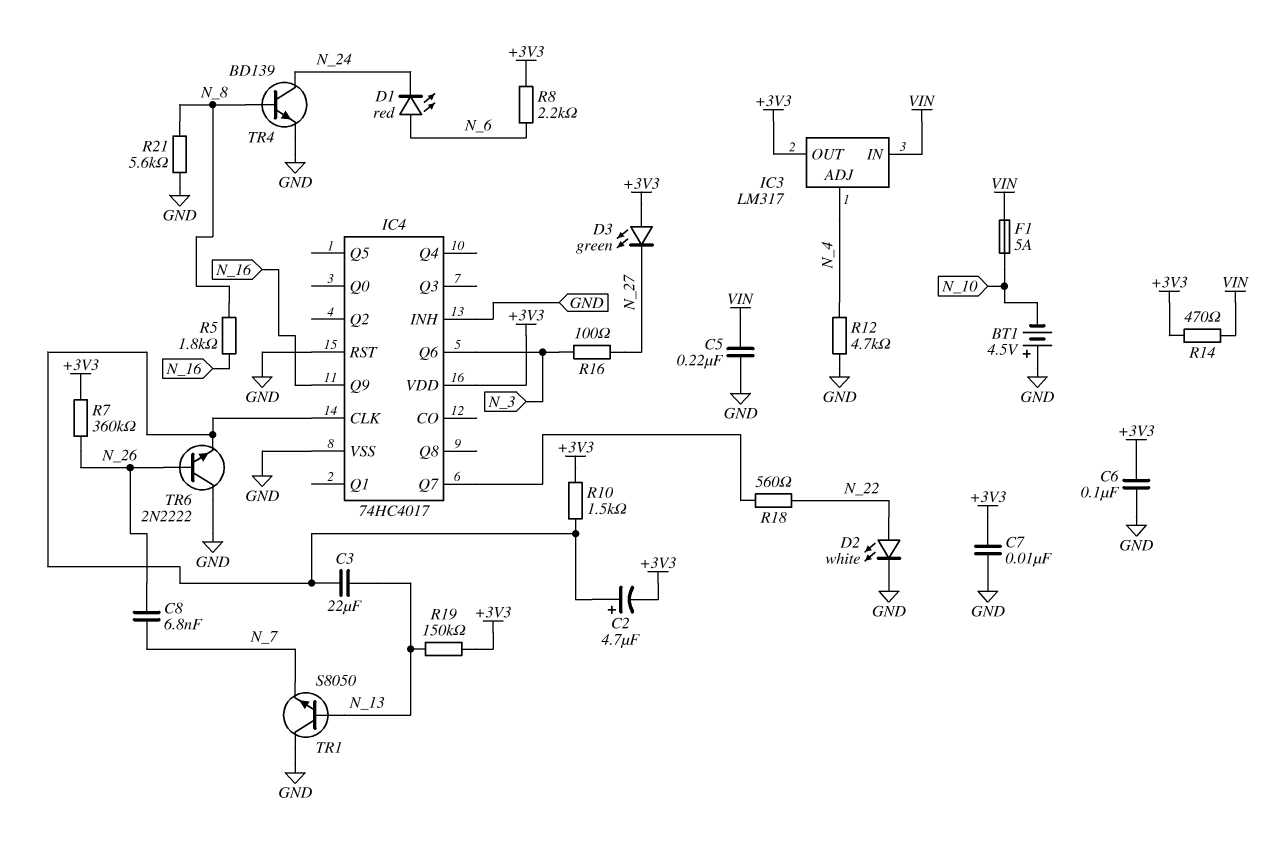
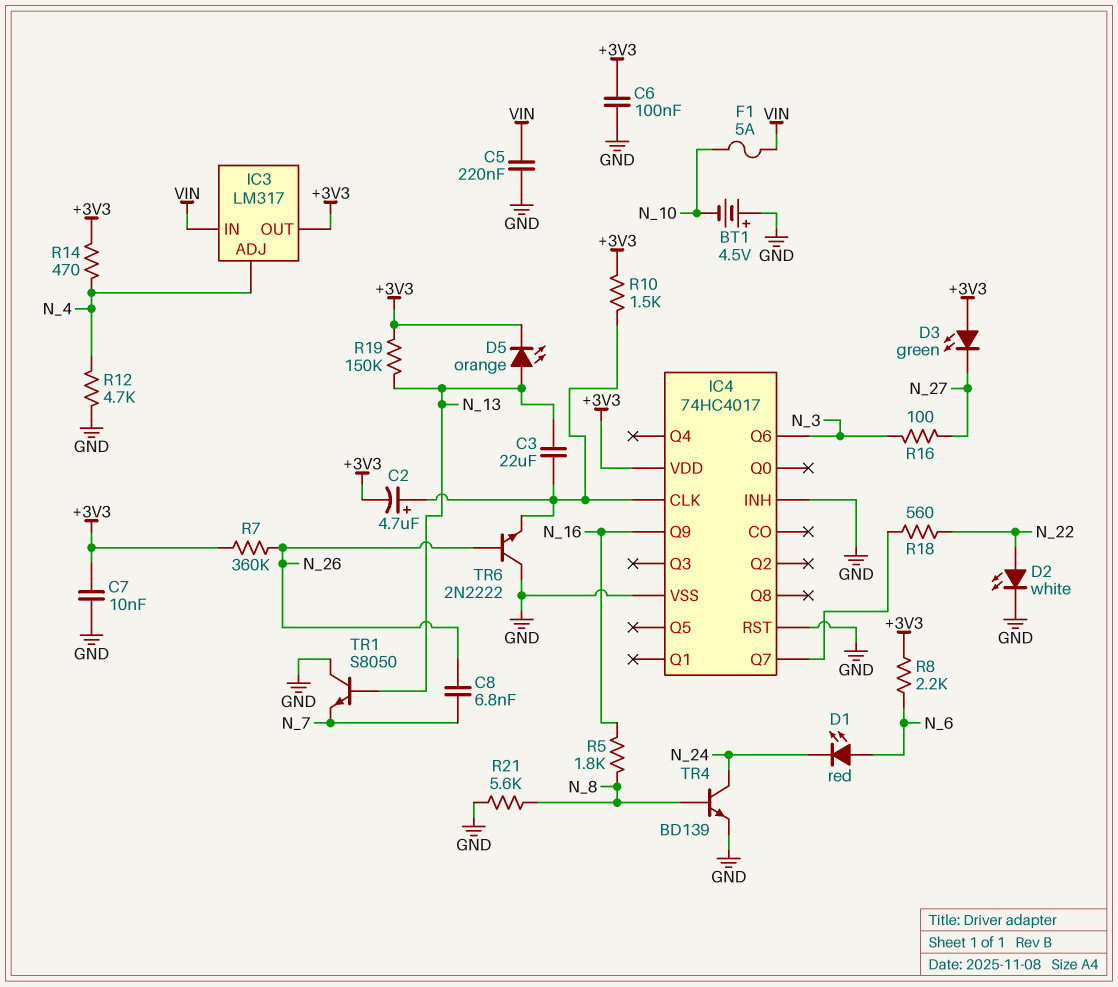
D5: none -> LED orange (A N_13, K +3V3)
R14: 470 (+3V3, VIN) -> 470 (+3V3, N_4)

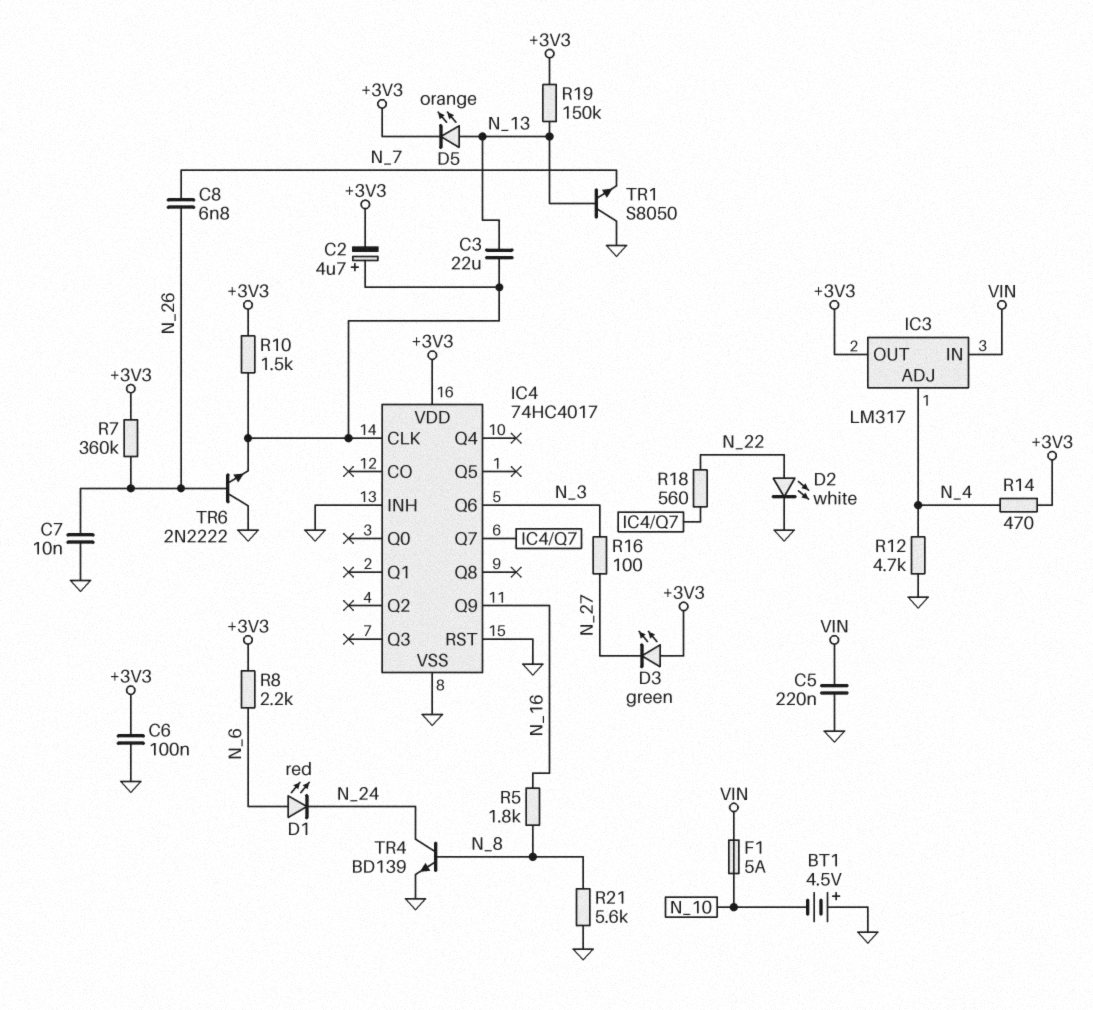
C7: 10nF (+3V3, GND) -> 10nF (GND, N_26)

